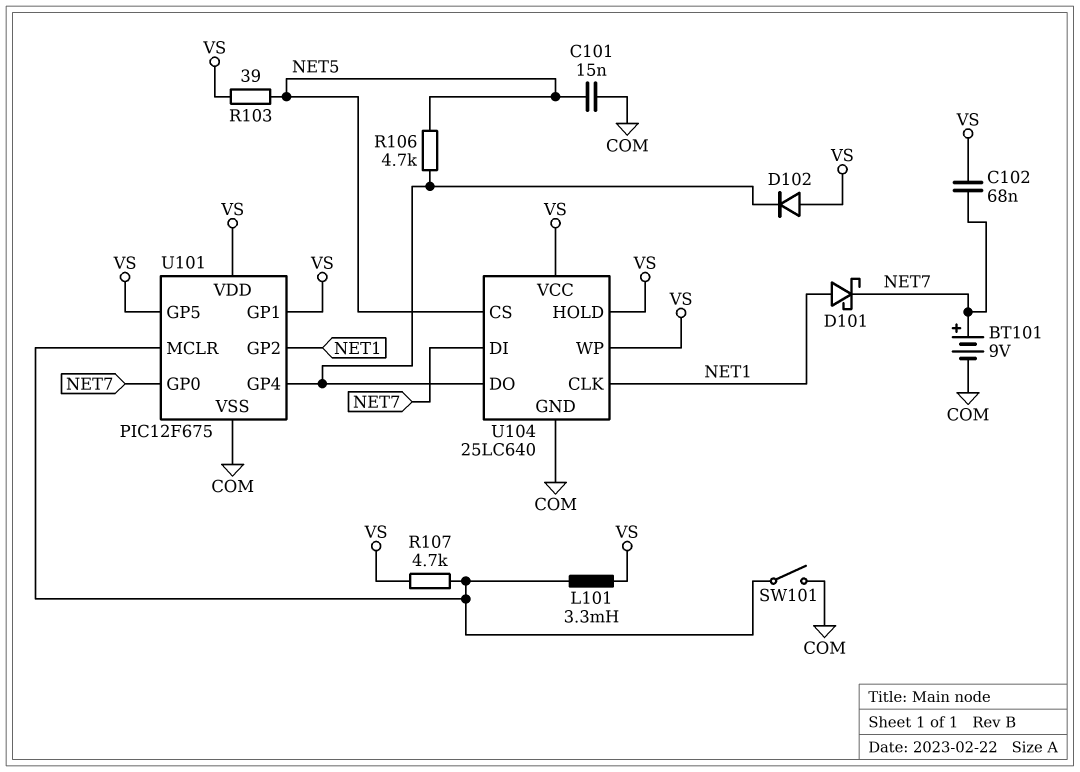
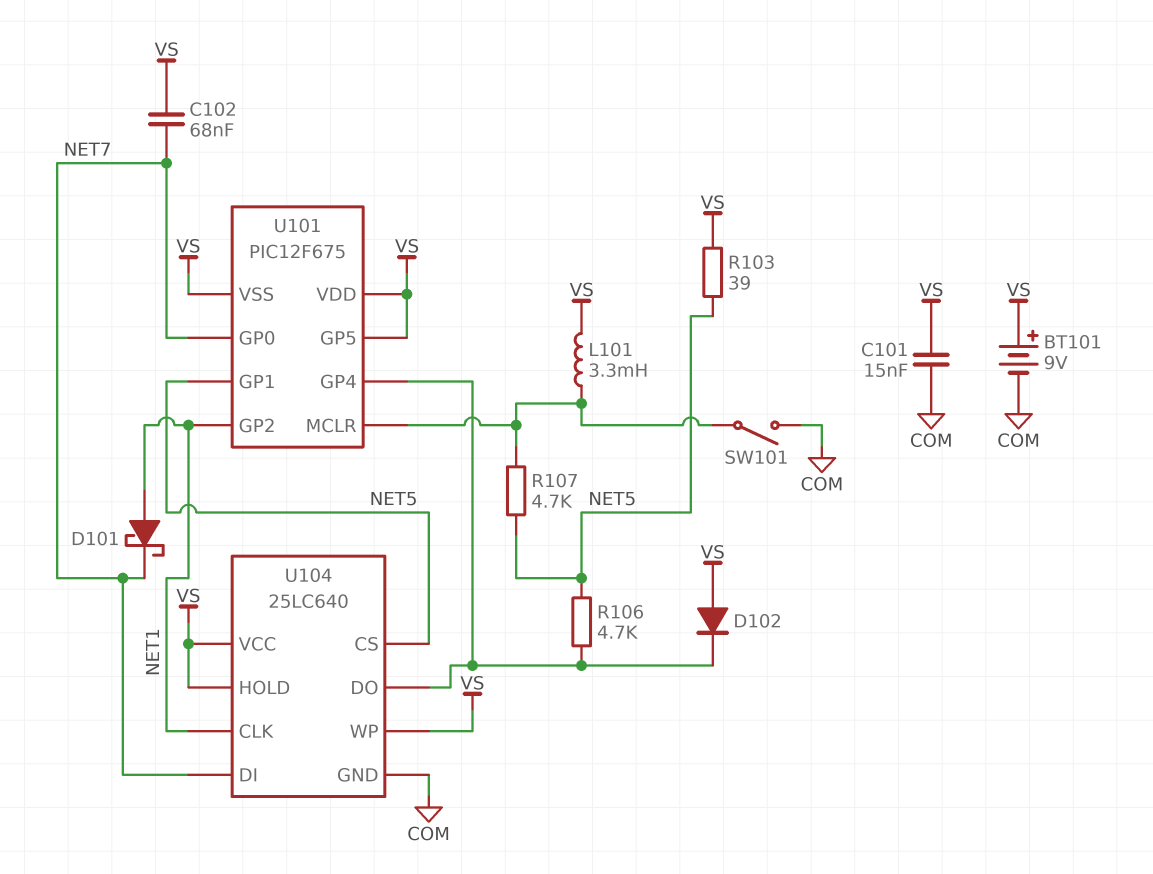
BT101: 9V (plus NET7, minus COM) -> 9V (plus VS, minus COM)
C101: 15nF (COM, NET5) -> 15nF (COM, VS)
R107: 4.7k (U101/MCLR, VS) -> 4.7k (NET5, U101/MCLR)
U101 pin GP1: VS -> NET5
U101 pin VSS: COM -> VS

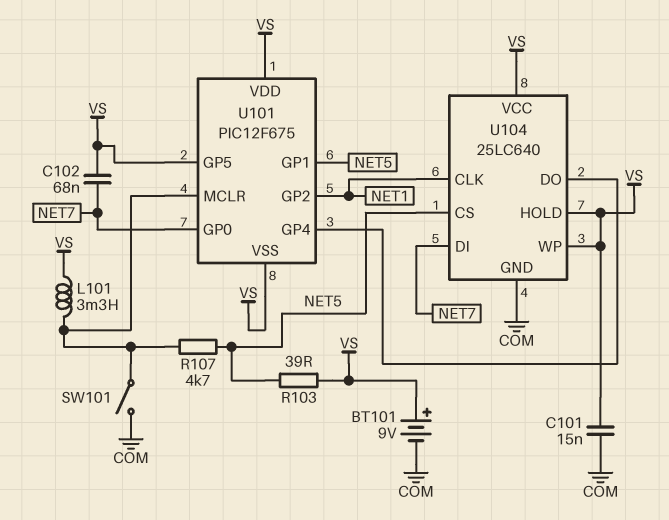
D101: schottky (A NET1, K NET7) -> none
D102: diode (A VS, K U101/GP4) -> none
R106: 4.7k (NET5, U101/GP4) -> none

